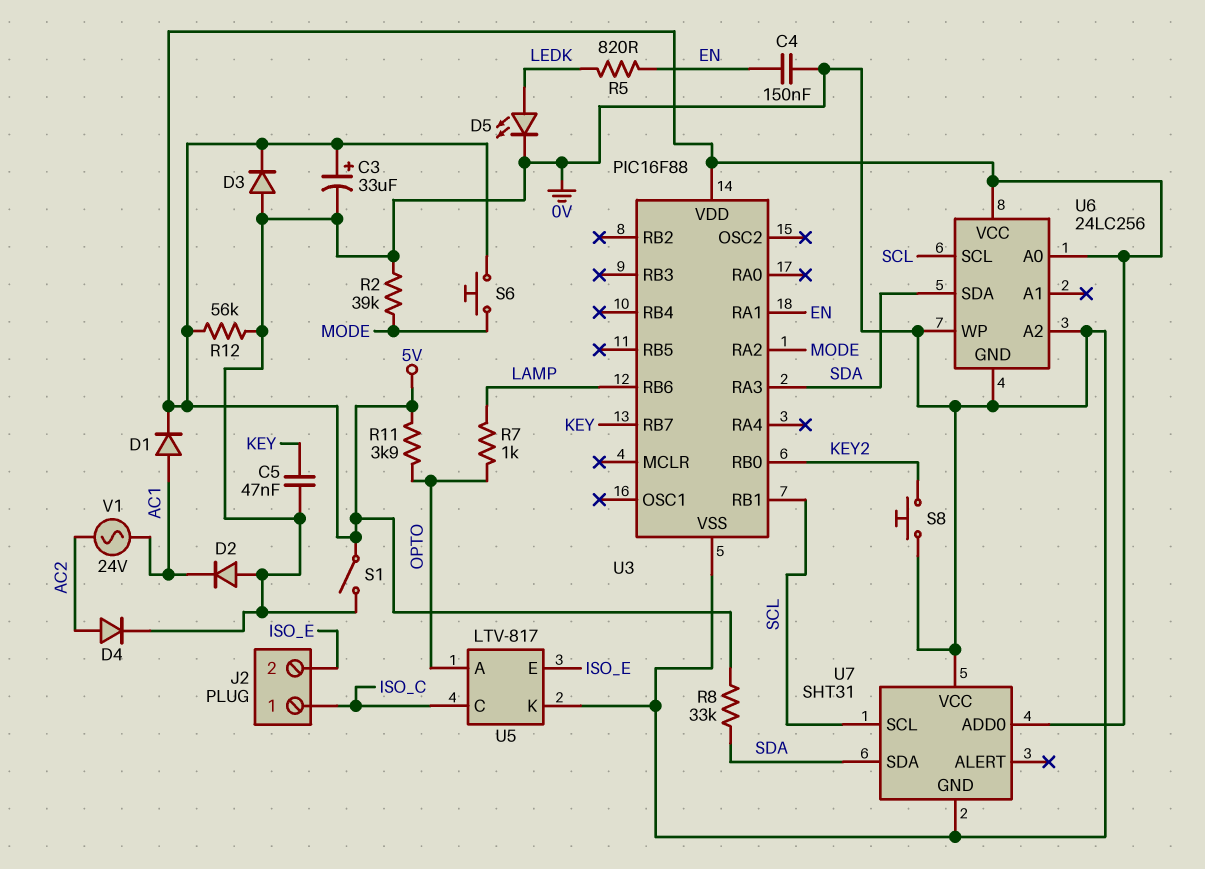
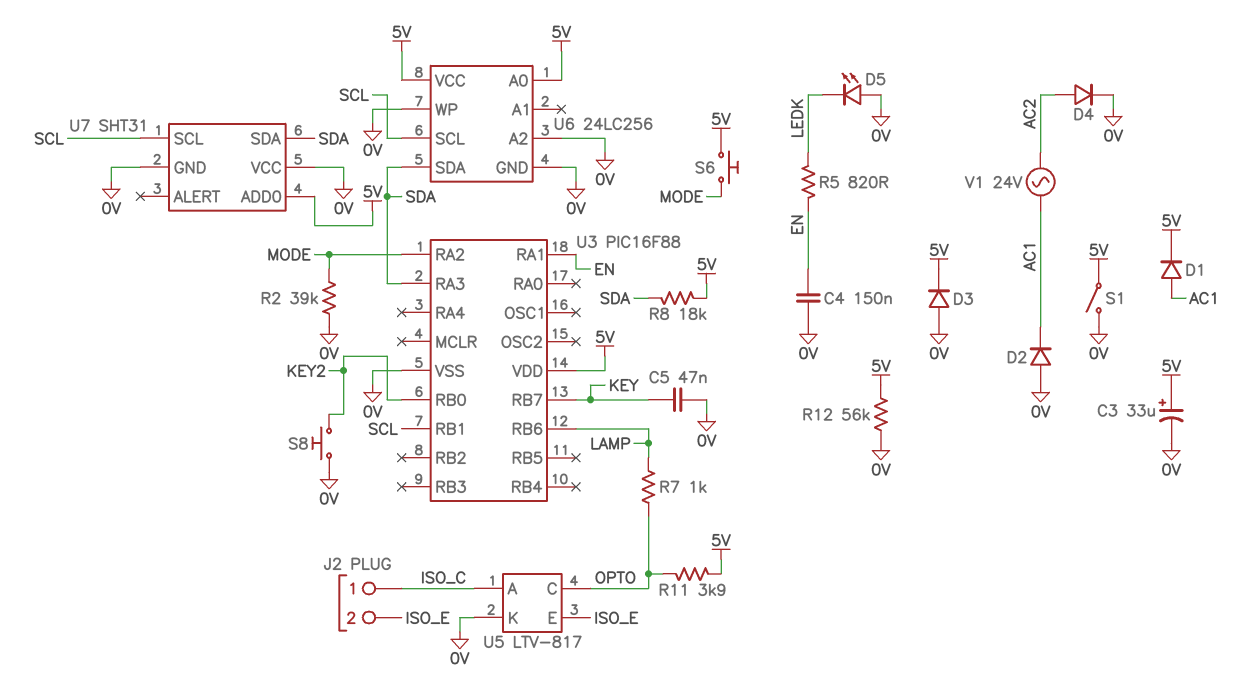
D5: LED (A LEDK, K 0V) -> LED (A 0V, K LEDK)
R8: 33k (5V, SDA) -> 18k (5V, SDA)
U5 pin A: OPTO -> ISO_C
U5 pin C: ISO_C -> OPTO

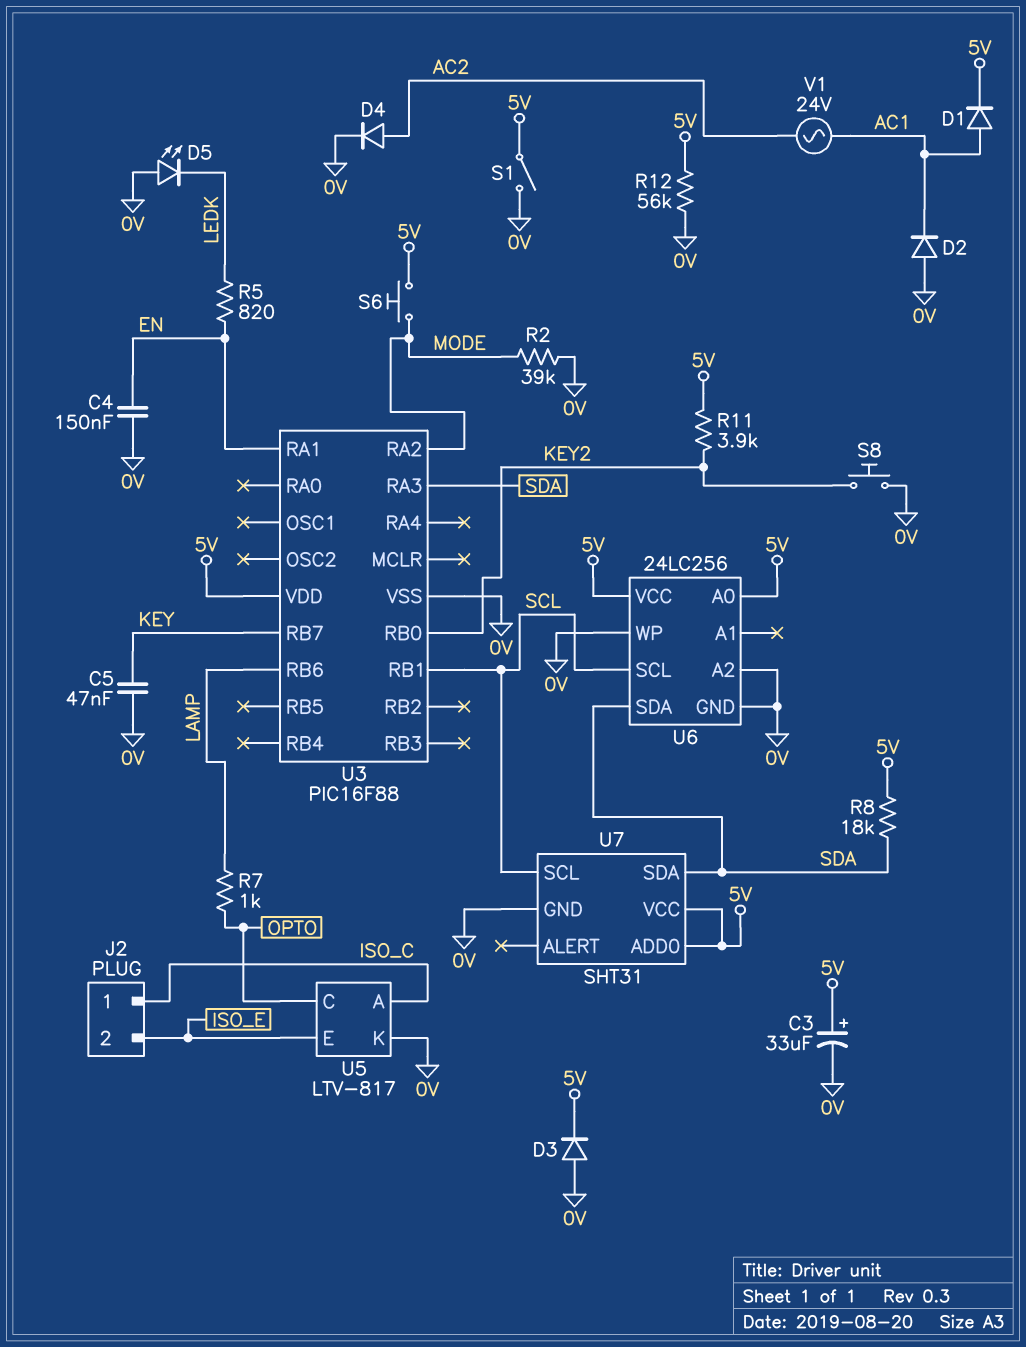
R11: 3.9k (5V, OPTO) -> 3.9k (5V, KEY2)
U7 pin VCC: 0V -> 5V

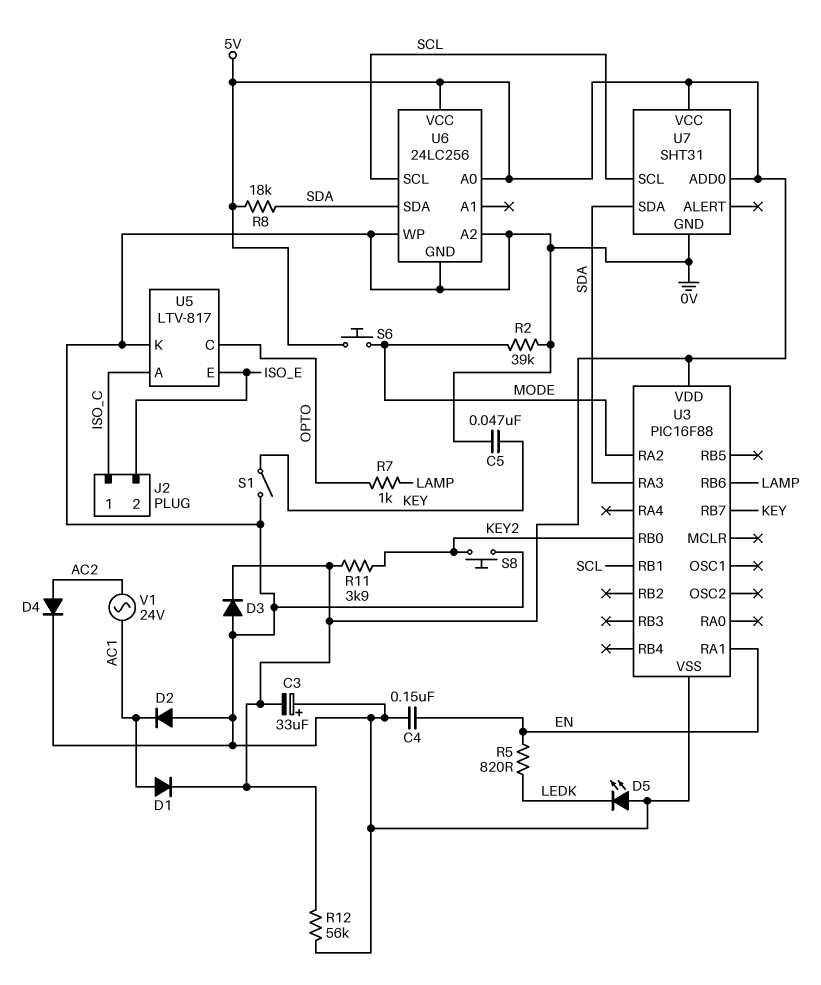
C3: 33uF (plus 5V, minus 0V) -> 33uF (plus 0V, minus 5V)
S1: switch (0V, 5V) -> switch (0V, KEY)

